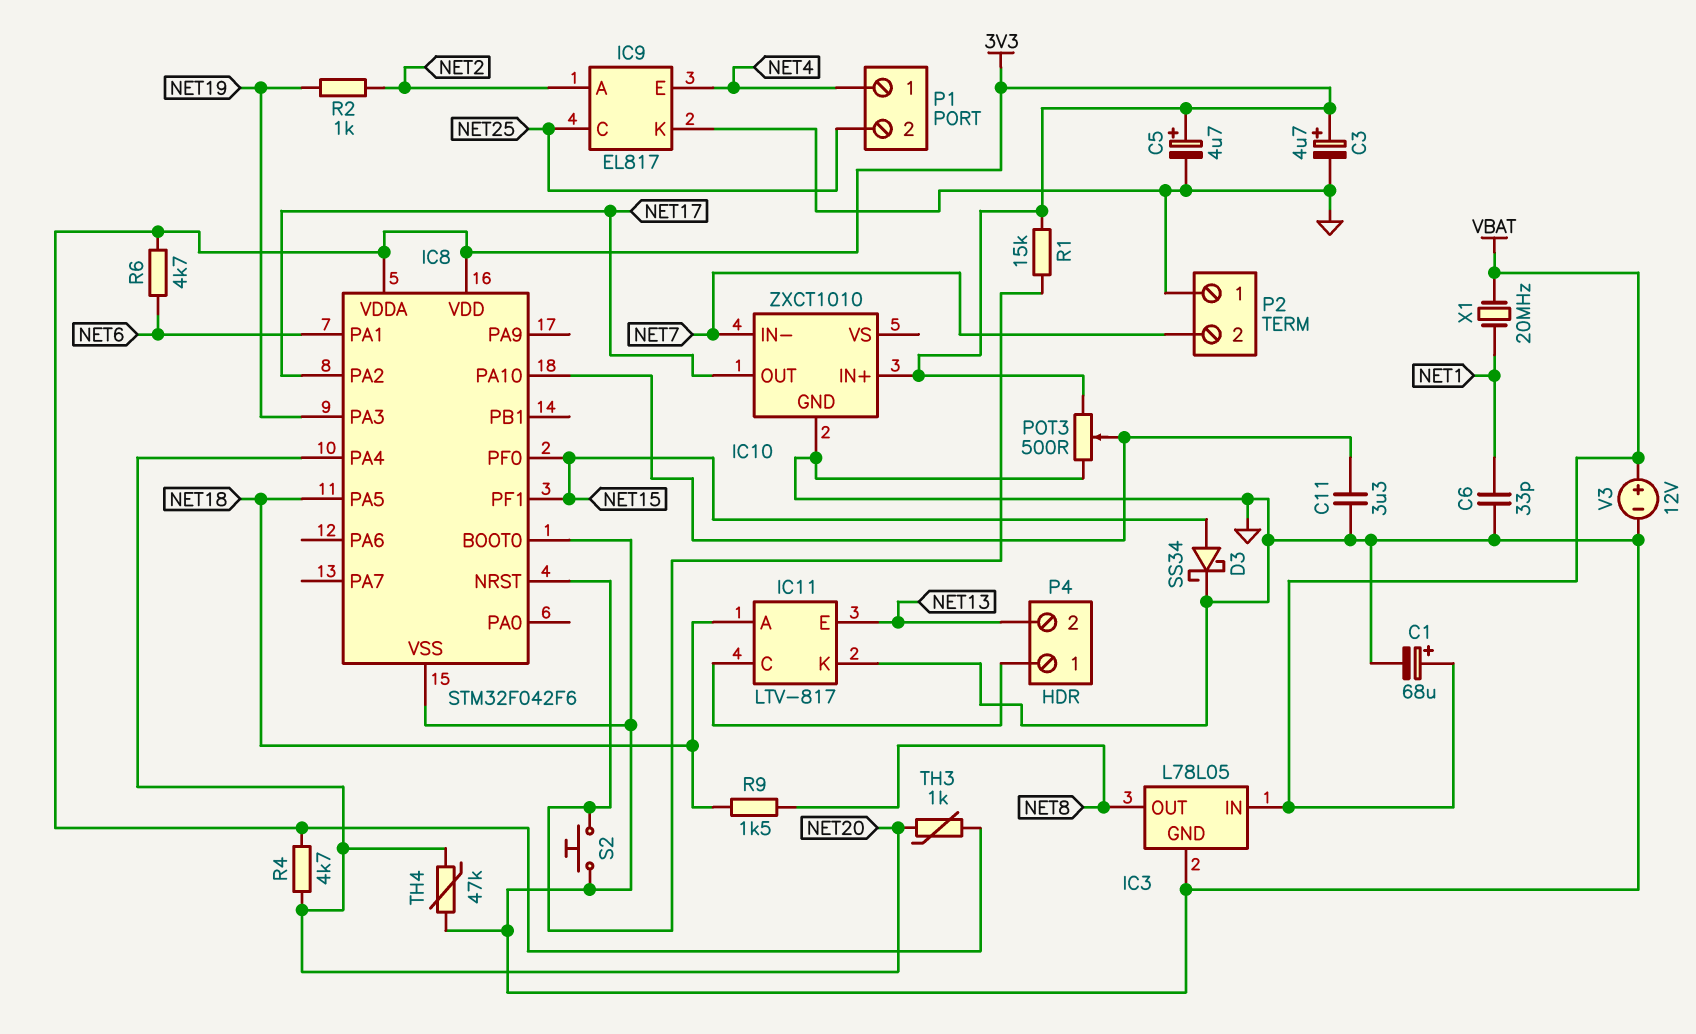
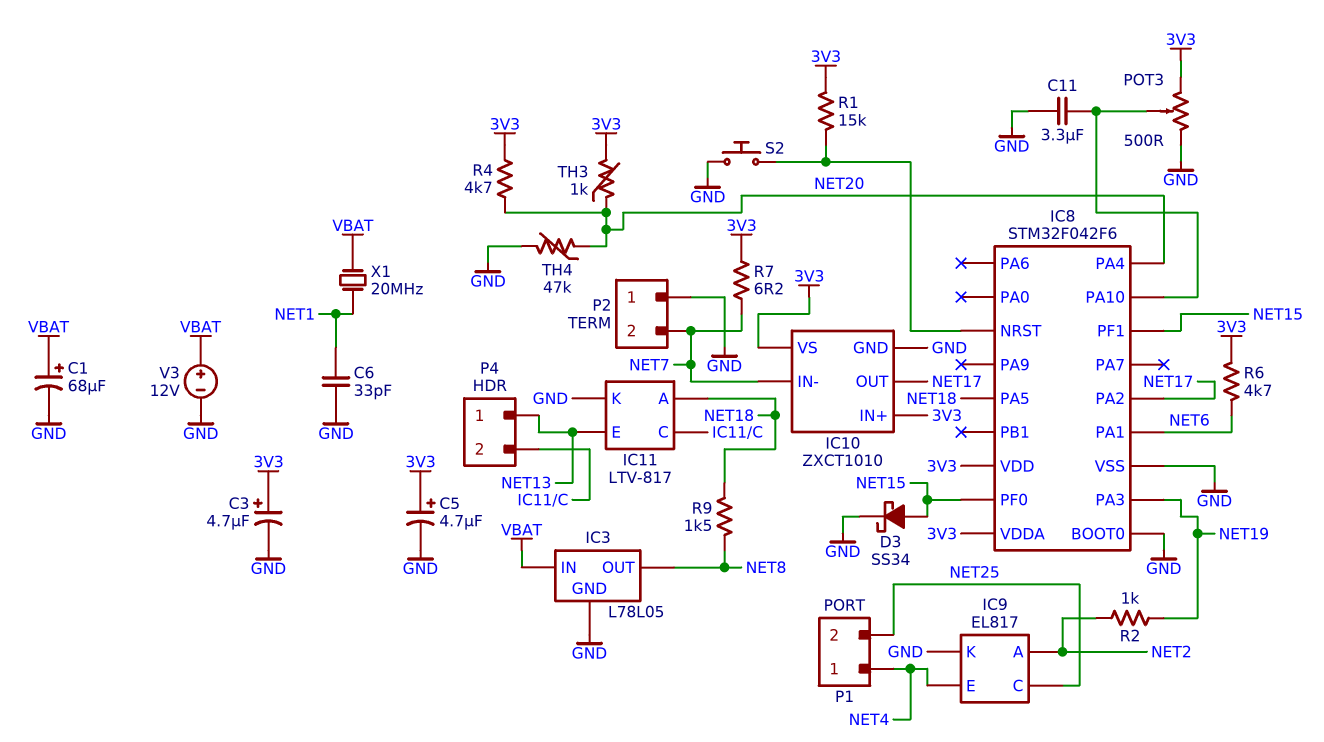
IC10 pin VS: none -> 3V3
P4 pin 1: IC11/C -> NET13
P4 pin 2: NET13 -> IC11/C
R7: none -> 6.2 (3V3, NET7)

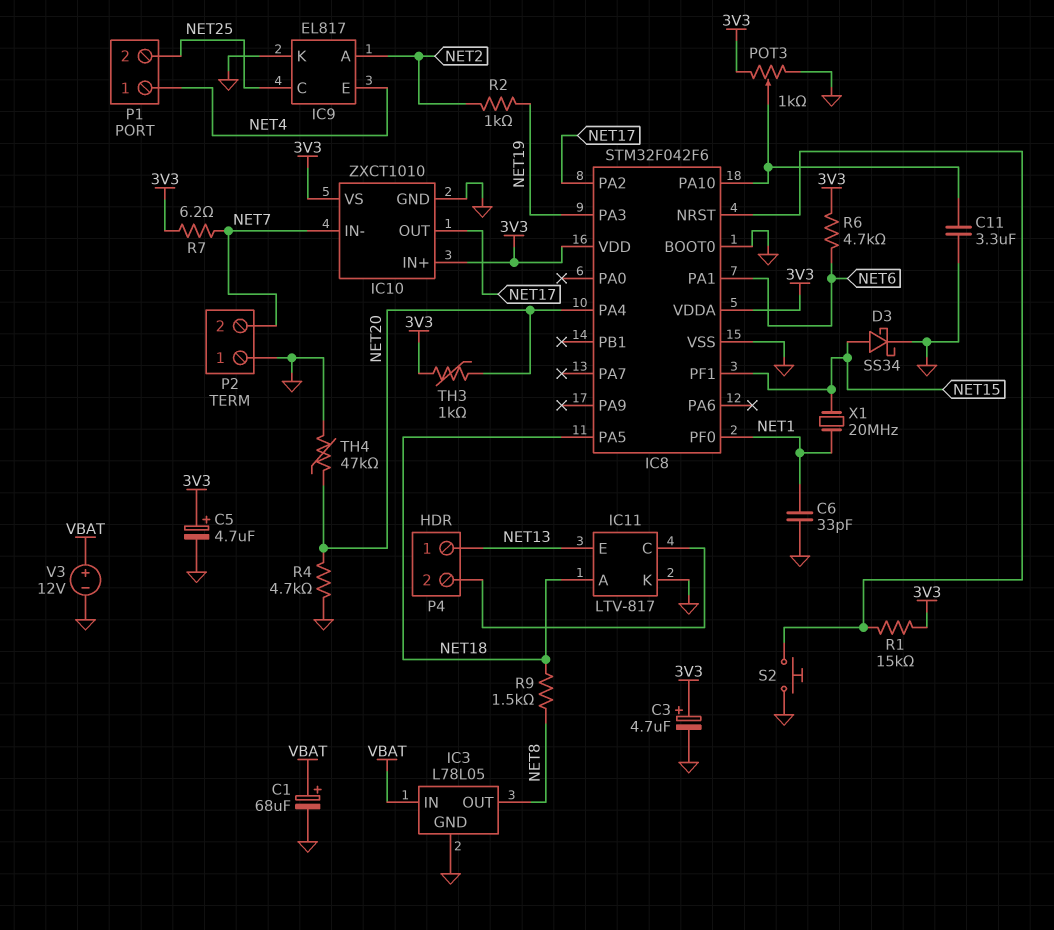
IC8 pin PF0: NET15 -> NET1
POT3: 500 (3V3, GND, wiper IC8/PA10) -> 1k (3V3, GND, wiper IC8/PA10)
R4: 4.7k (3V3, NET20) -> 4.7k (GND, NET20)
X1: 20MHz (NET1, VBAT) -> 20MHz (NET1, NET15)

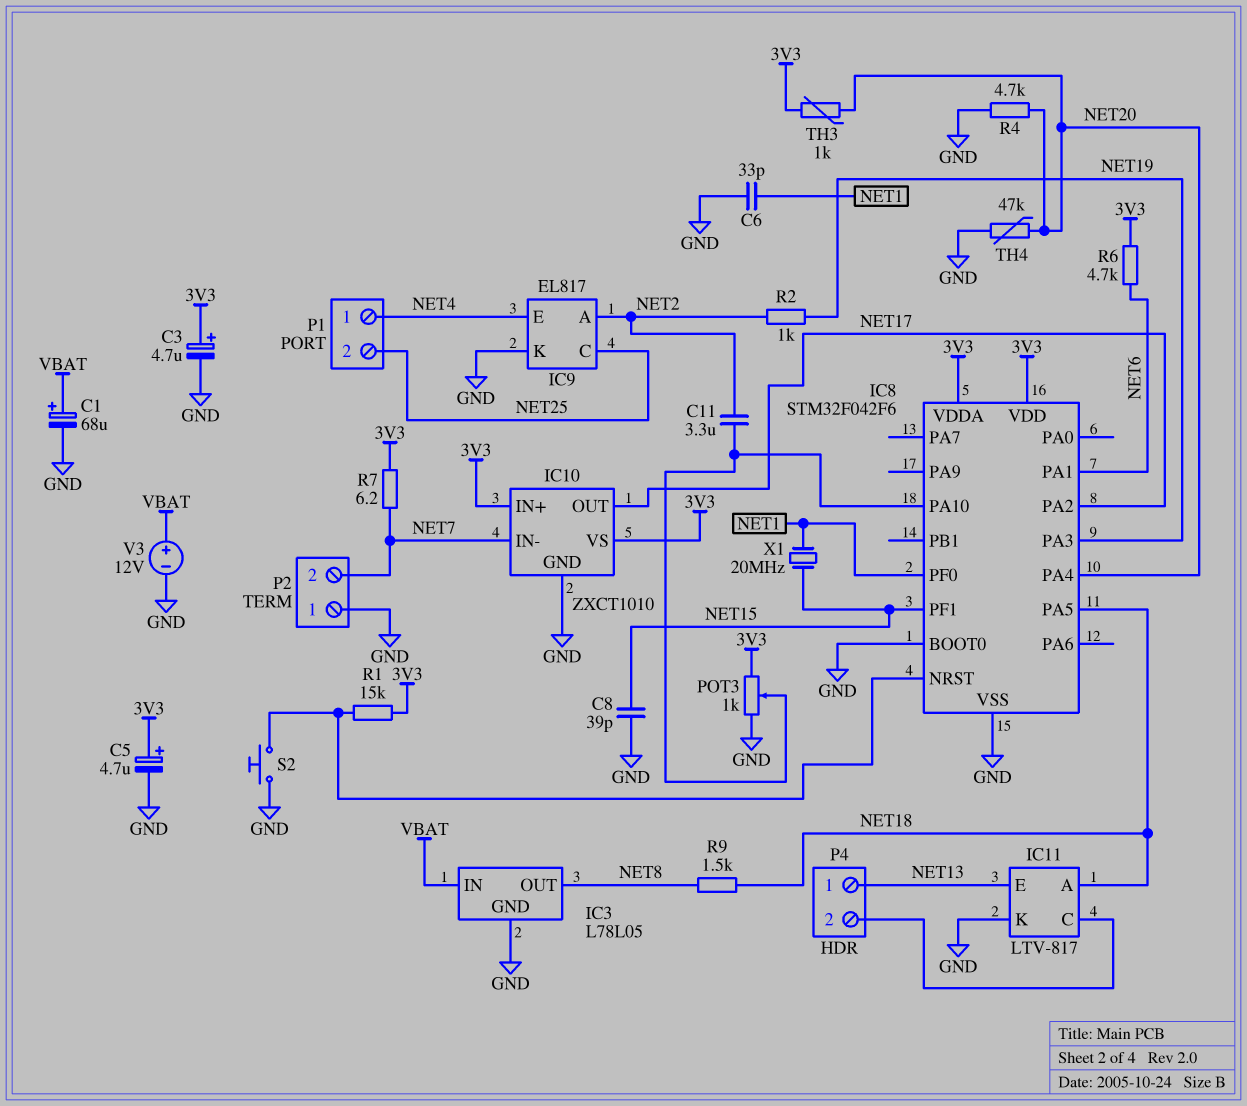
C8: none -> 39pF (GND, NET15)
C11: 3.3uF (GND, IC8/PA10) -> 3.3uF (IC8/PA10, NET2)
D3: schottky SS34 (A NET15, K GND) -> none

